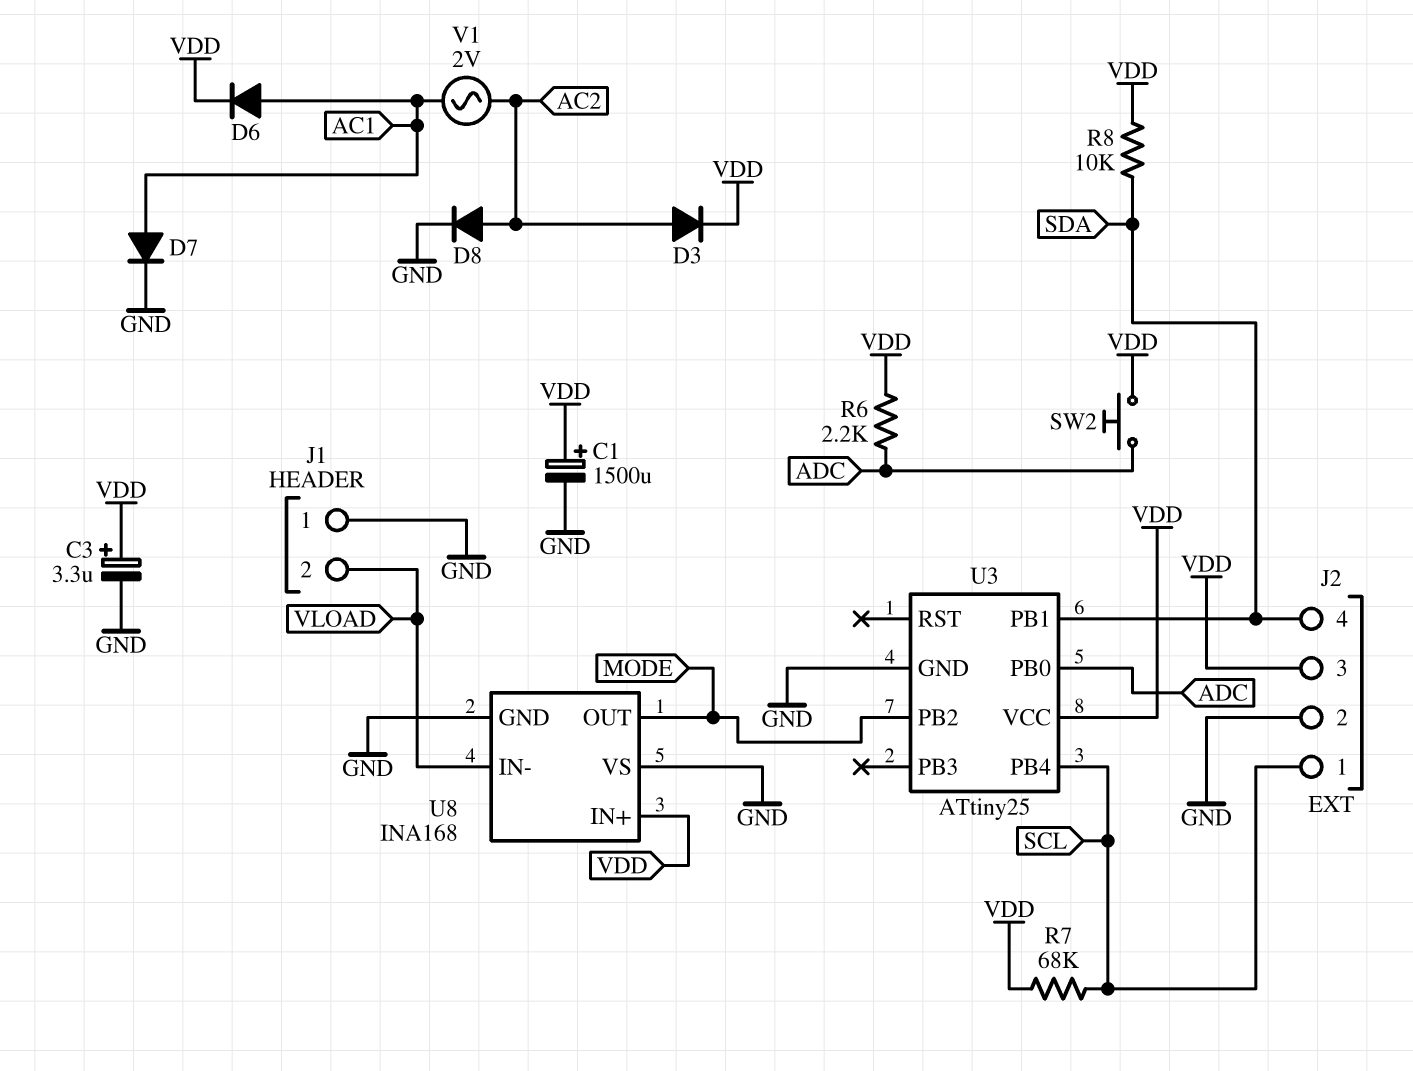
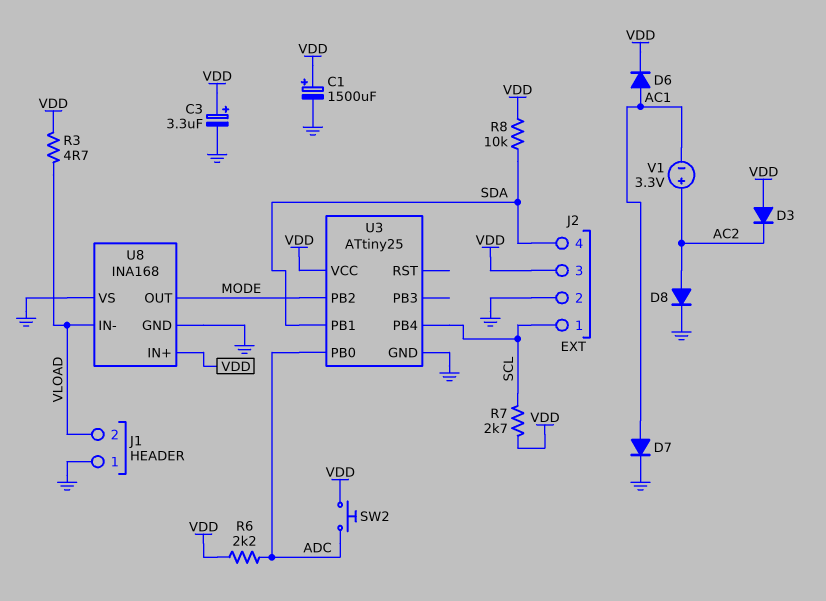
D3: diode (A AC2, K VDD) -> diode (A VDD, K AC2)
R3: none -> 4.7 (VDD, VLOAD)
R7: 68k (SCL, VDD) -> 2.7k (SCL, VDD)
V1: AC 2V (AC1, AC2) -> 3.3V (plus AC2, minus AC1)

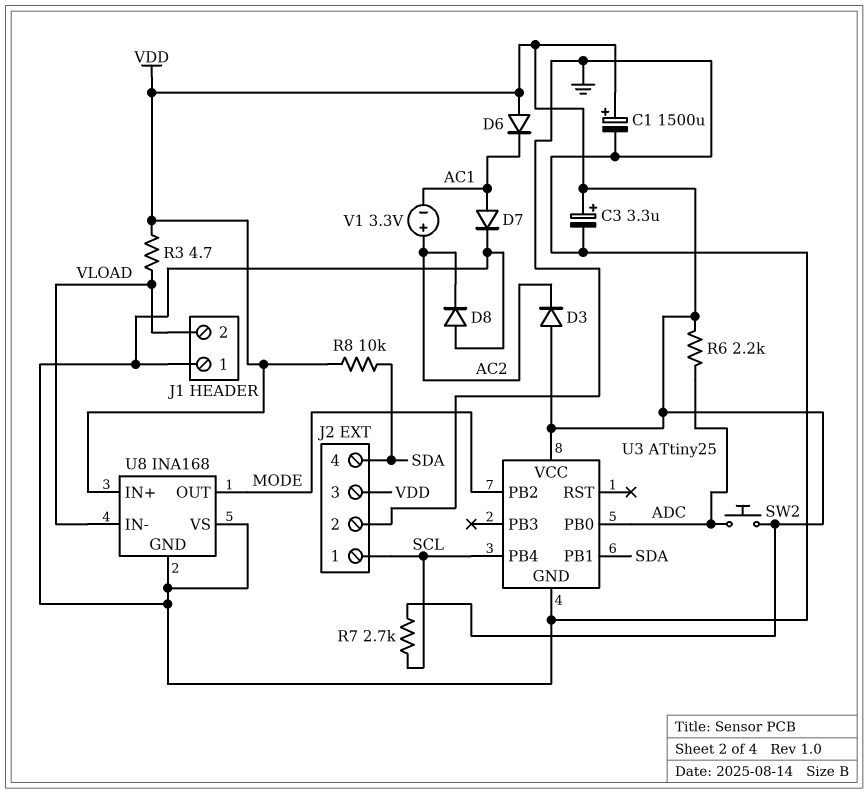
D6: diode (A AC1, K VDD) -> diode (A VDD, K AC1)
D8: diode (A AC2, K GND) -> diode (A GND, K AC2)

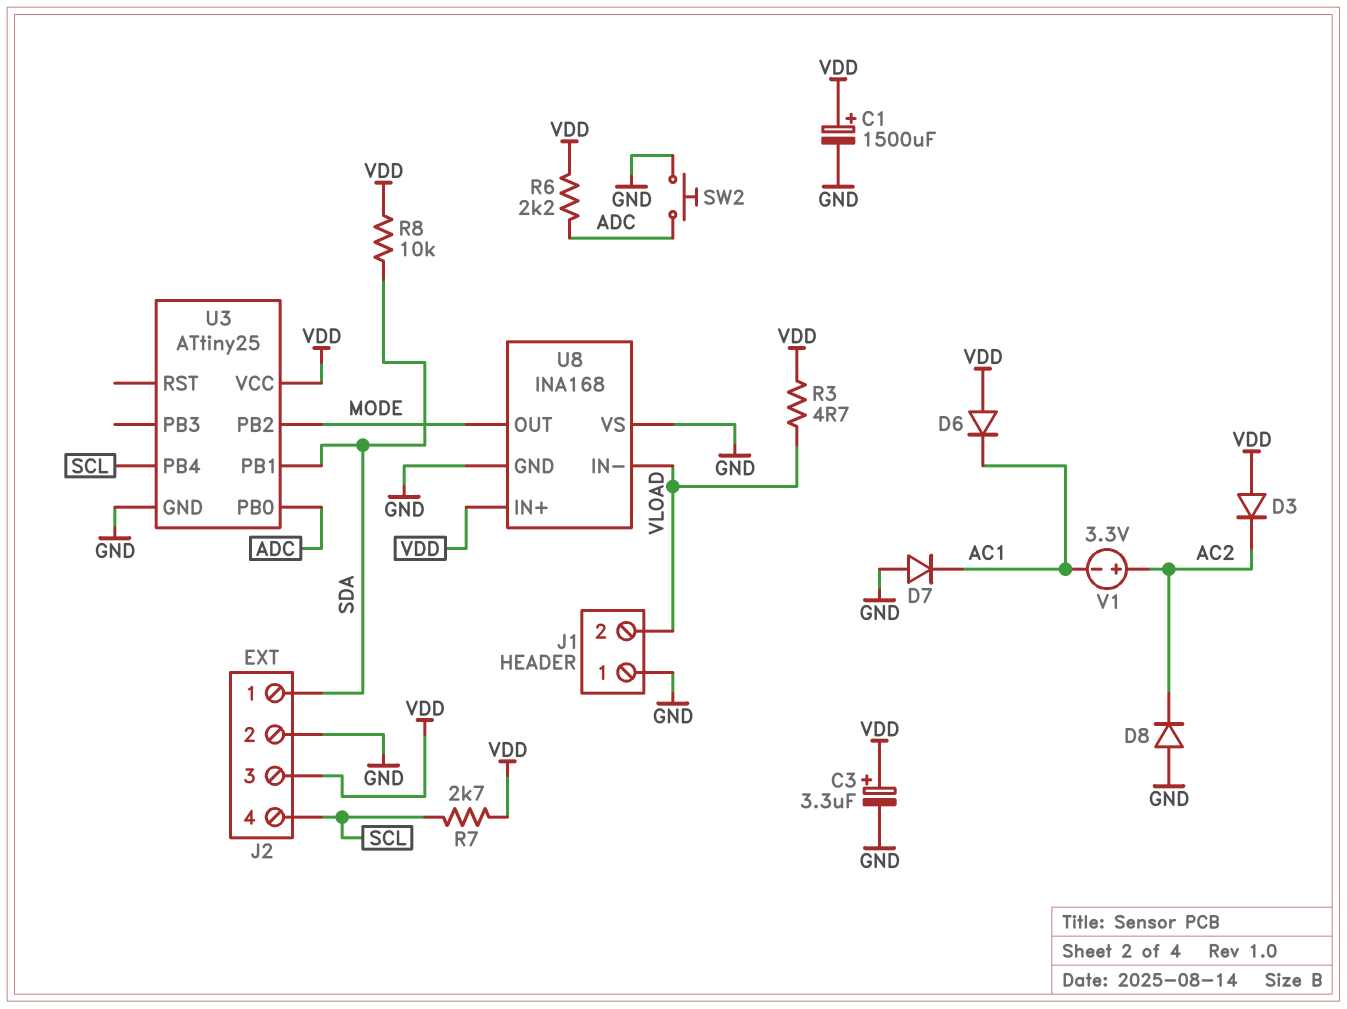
D7: diode (A AC1, K GND) -> diode (A GND, K AC1)
J2 pin 1: SCL -> SDA
J2 pin 4: SDA -> SCL
SW2: button (ADC, VDD) -> button (ADC, GND)

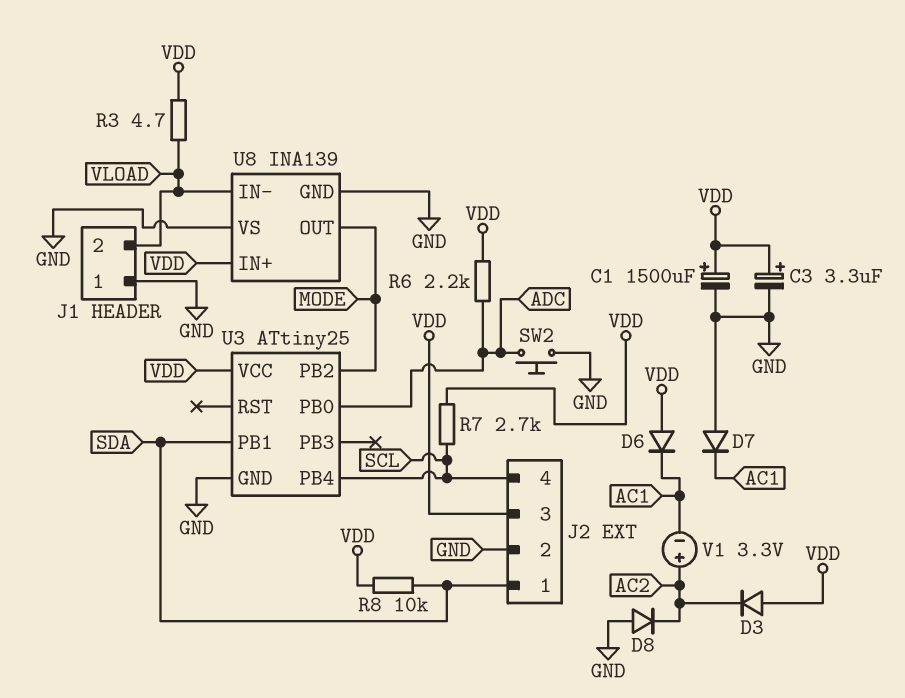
U8: INA168 -> INA139

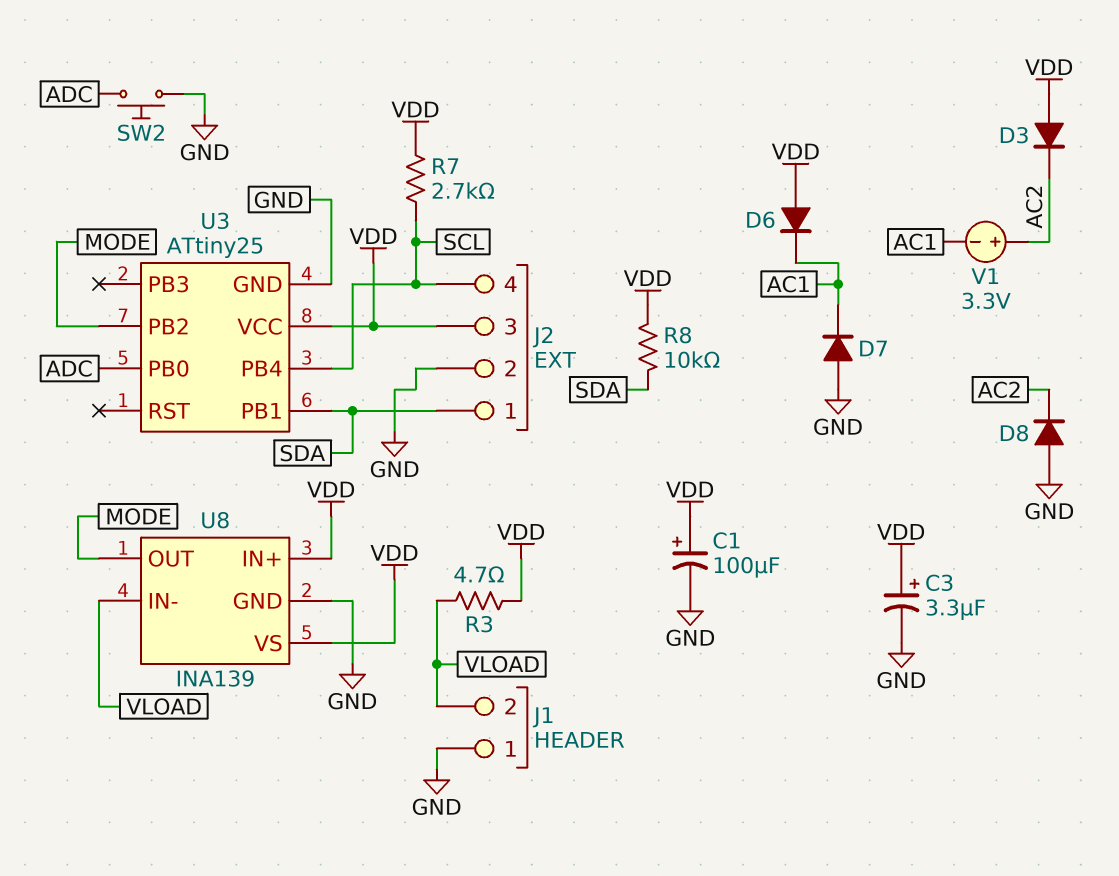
C1: 1500uF (plus VDD, minus GND) -> 100uF (plus VDD, minus GND)
R6: 2.2k (ADC, VDD) -> none
U8 pin VS: GND -> VDD

